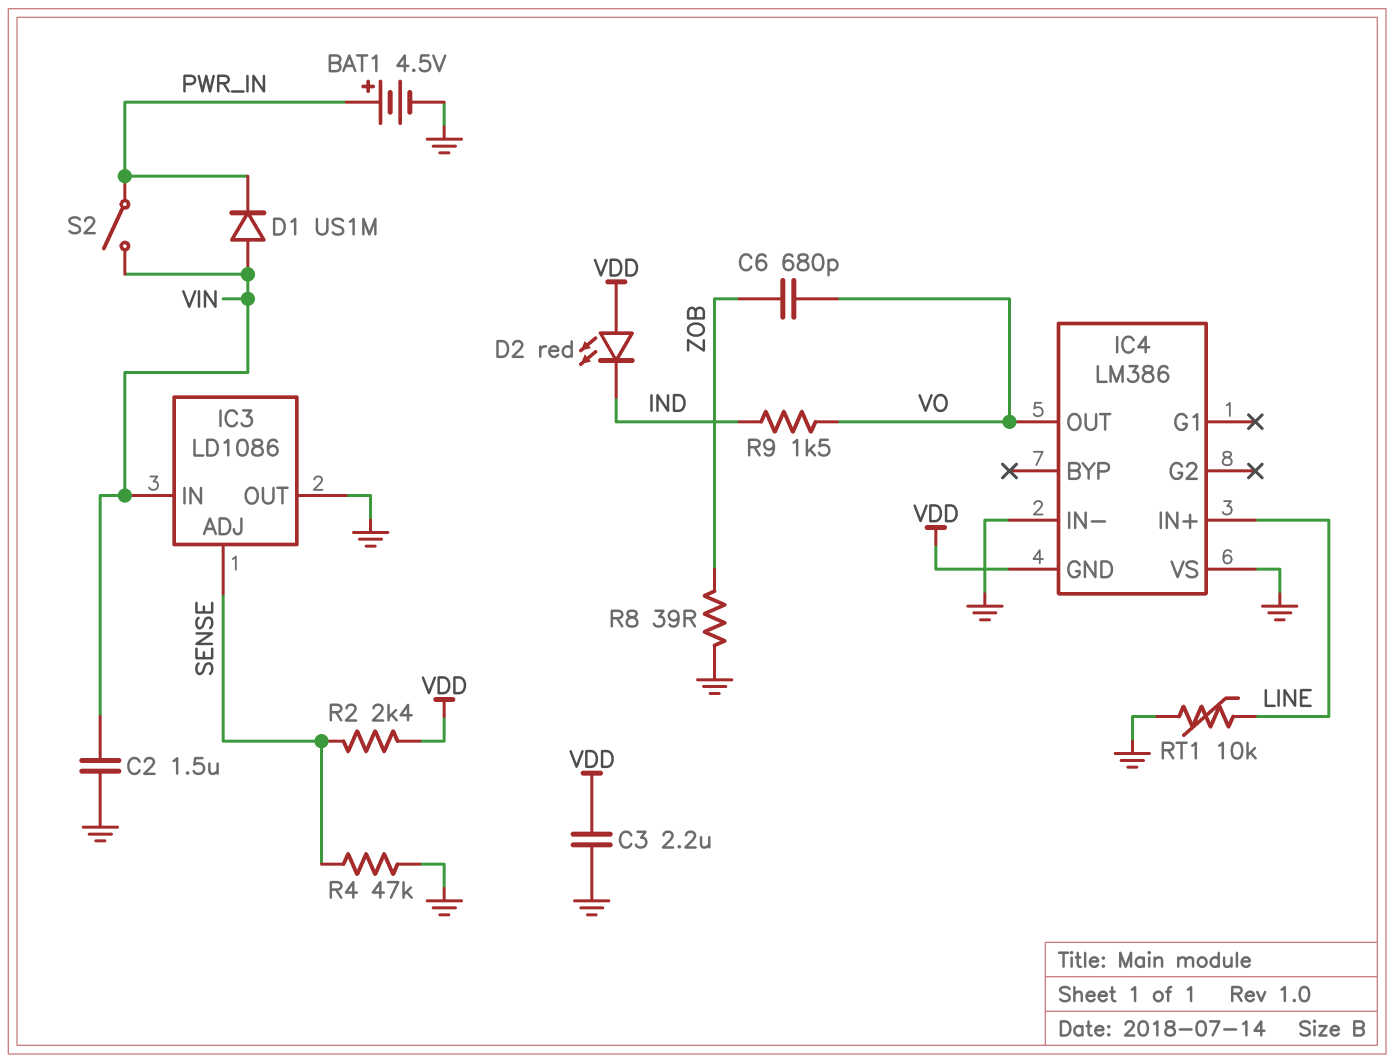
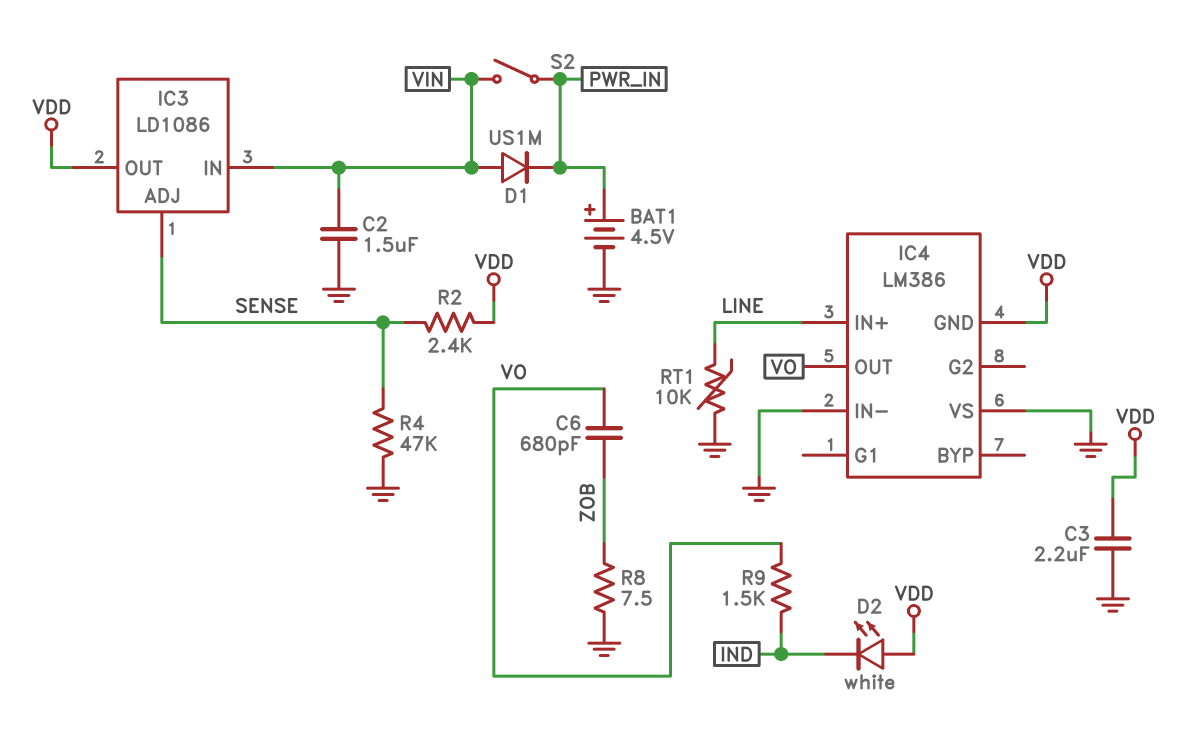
D2: LED red (A VDD, K IND) -> LED white (A VDD, K IND)
IC3 pin OUT: GND -> VDD
R8: 39 (GND, ZOB) -> 7.5 (GND, ZOB)

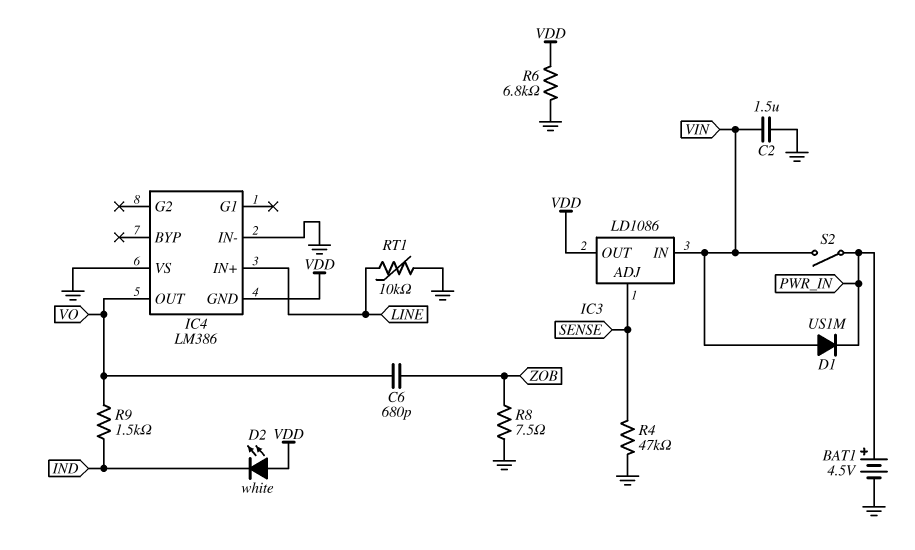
C3: 2.2uF (GND, VDD) -> none
R2: 2.4k (SENSE, VDD) -> none
R6: none -> 6.8k (GND, VDD)

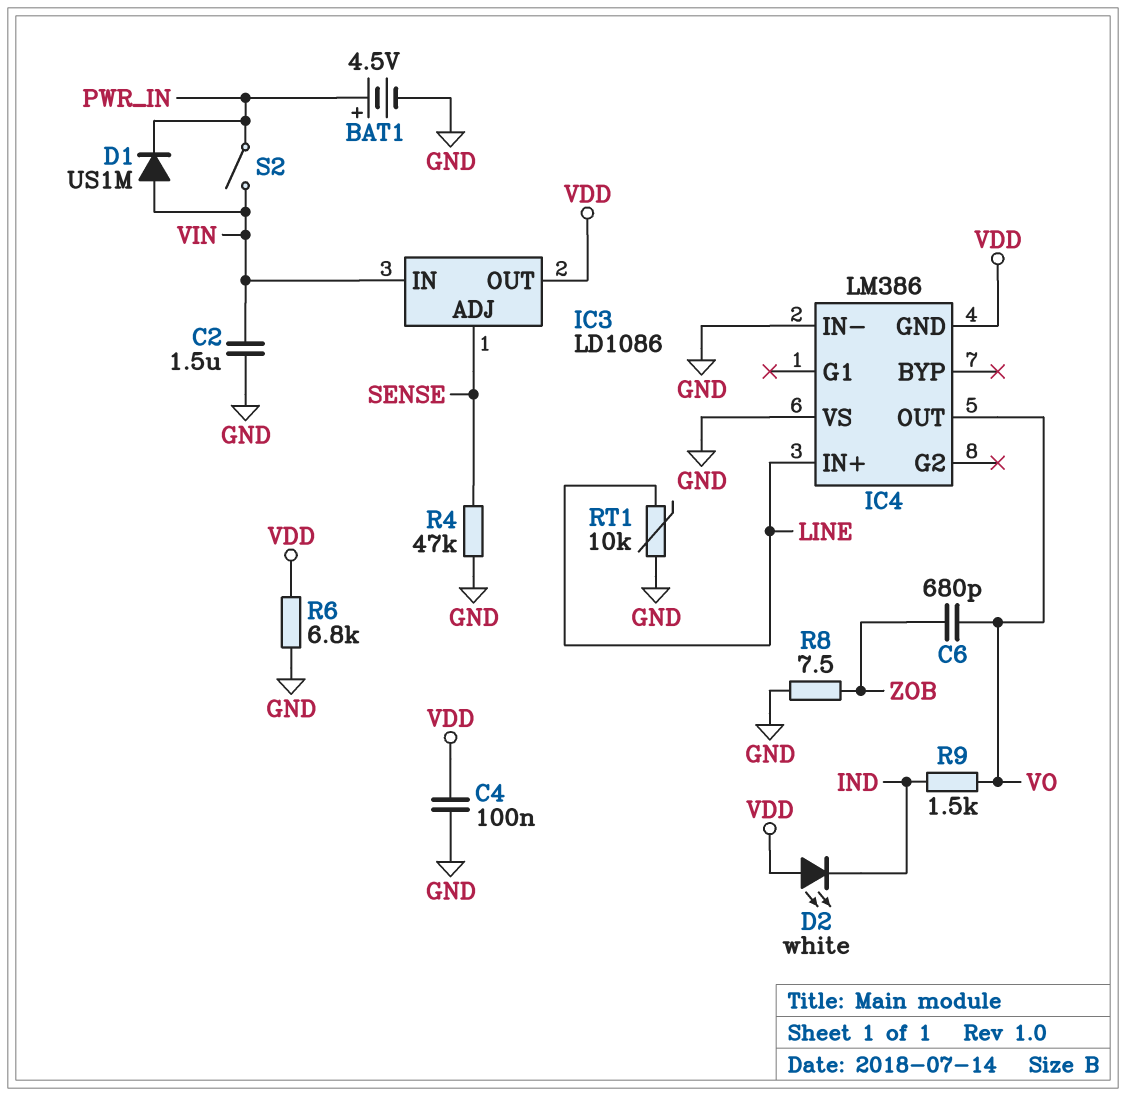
C4: none -> 100nF (GND, VDD)

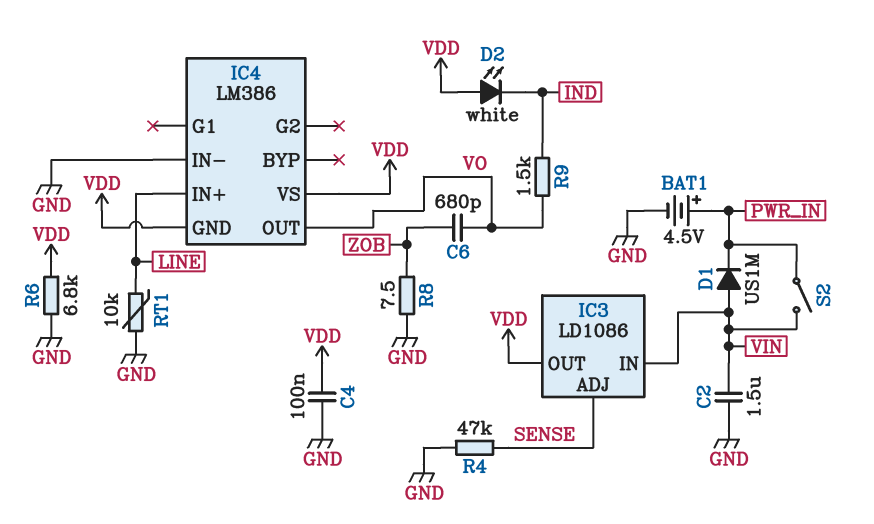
IC4 pin VS: GND -> VDD

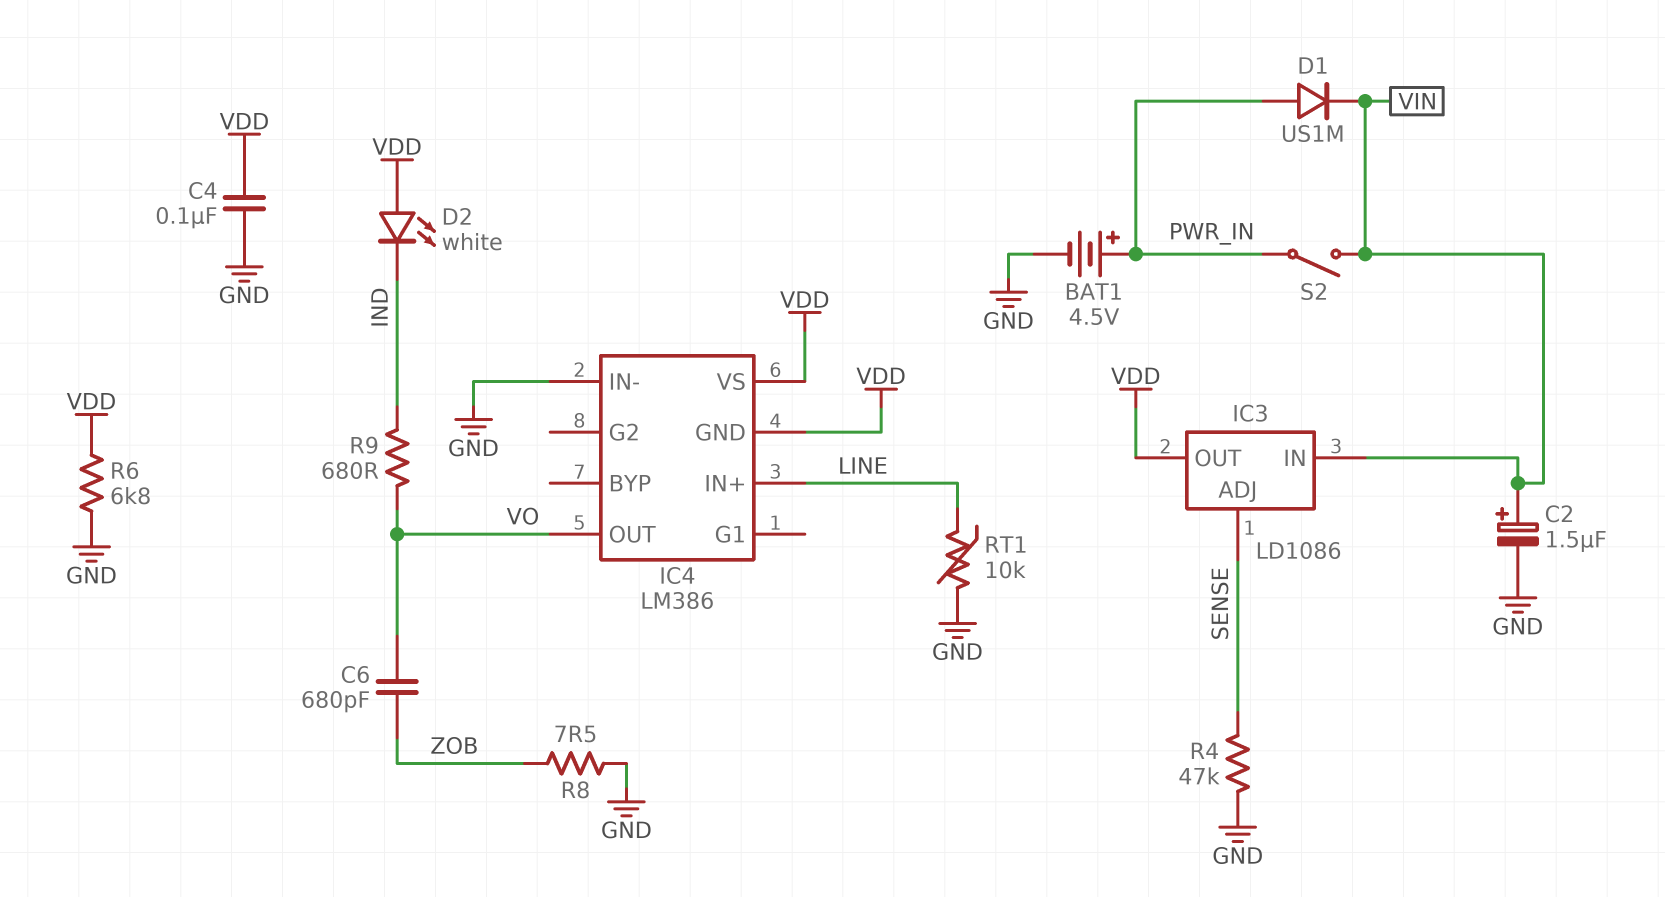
C2: 1.5uF (GND, VIN) -> 1.5uF (plus VIN, minus GND)
D1: diode US1M (A VIN, K PWR_IN) -> diode US1M (A PWR_IN, K VIN)
R9: 1.5k (IND, VO) -> 680 (IND, VO)

